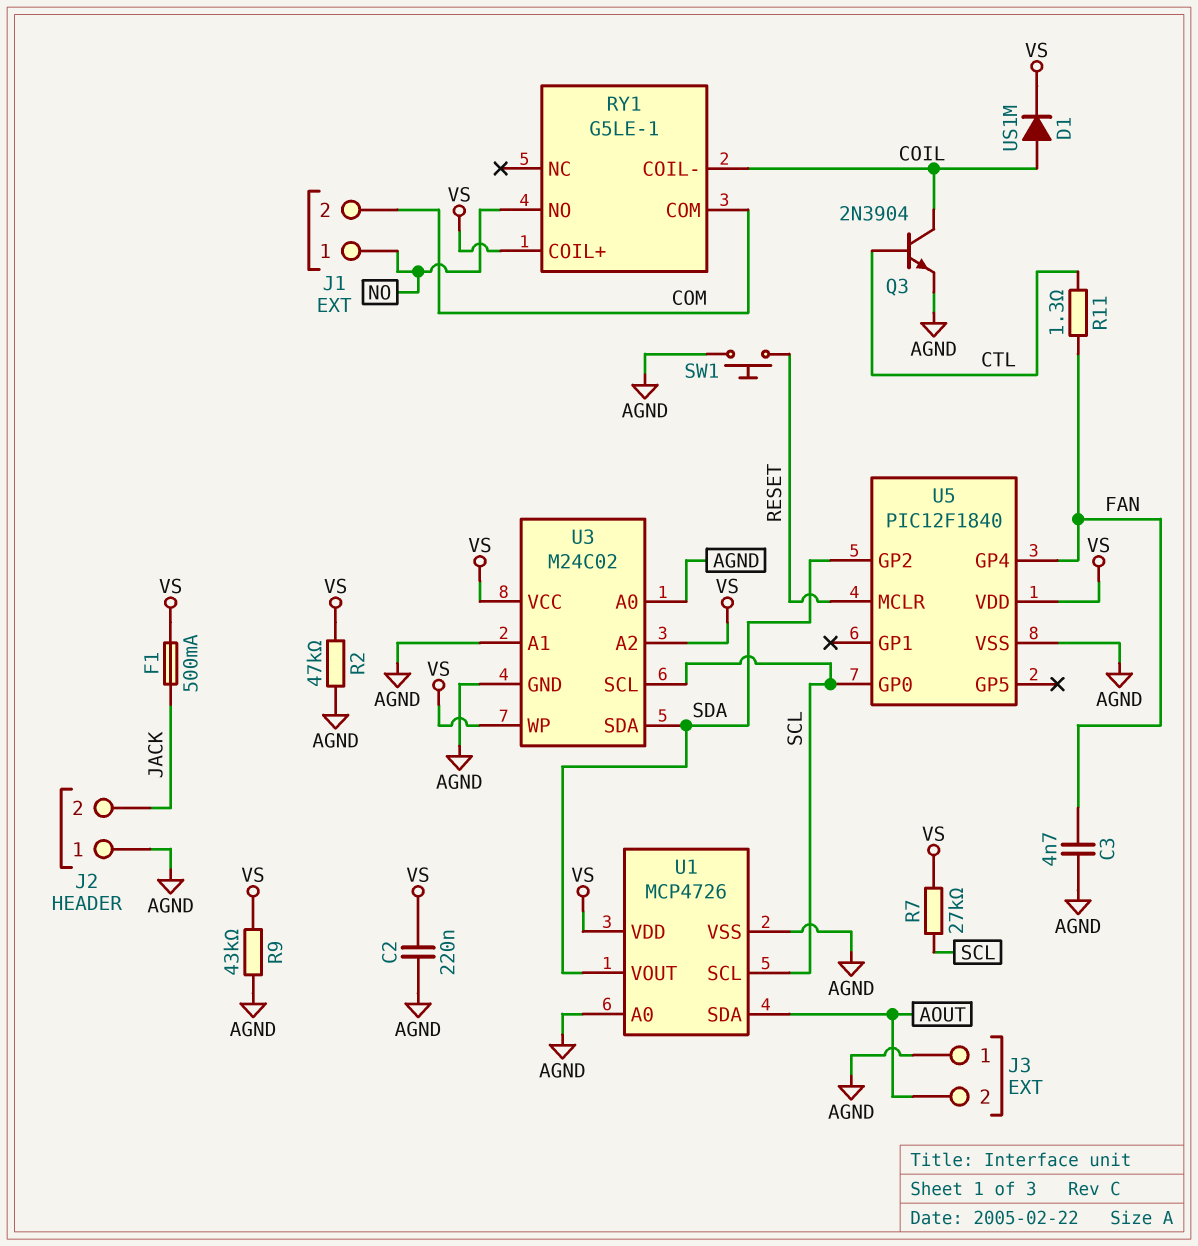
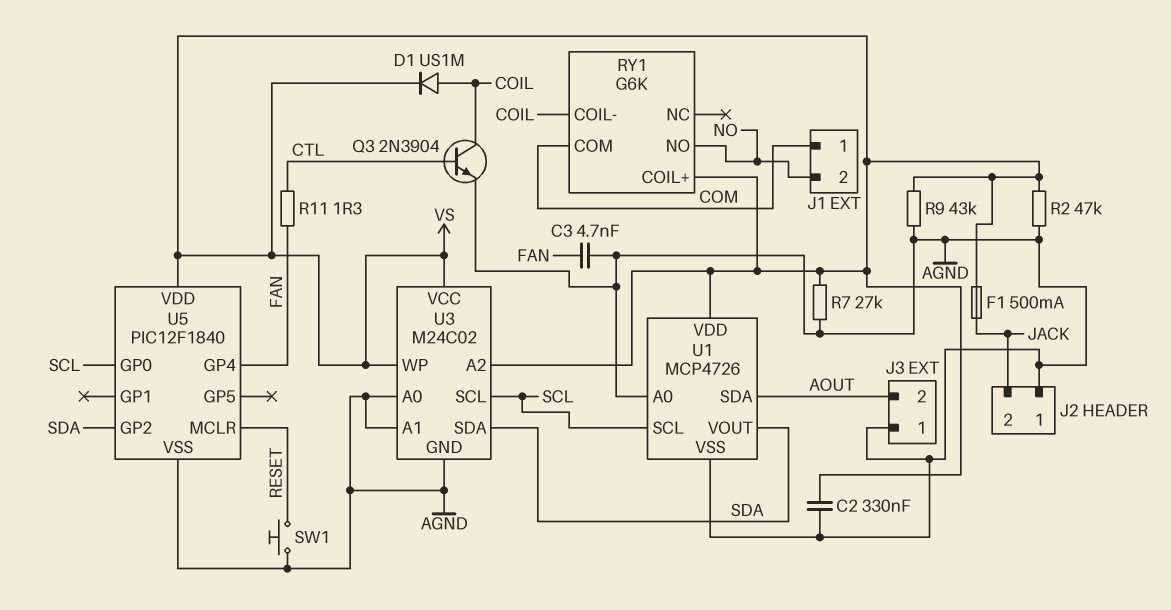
C2: 220nF (AGND, VS) -> 330nF (AGND, VS)
J1 pin 1: NO -> COM
J1 pin 2: COM -> NO
R7: 27k (SCL, VS) -> 27k (AGND, VS)
RY1: G5LE-1 -> G6K

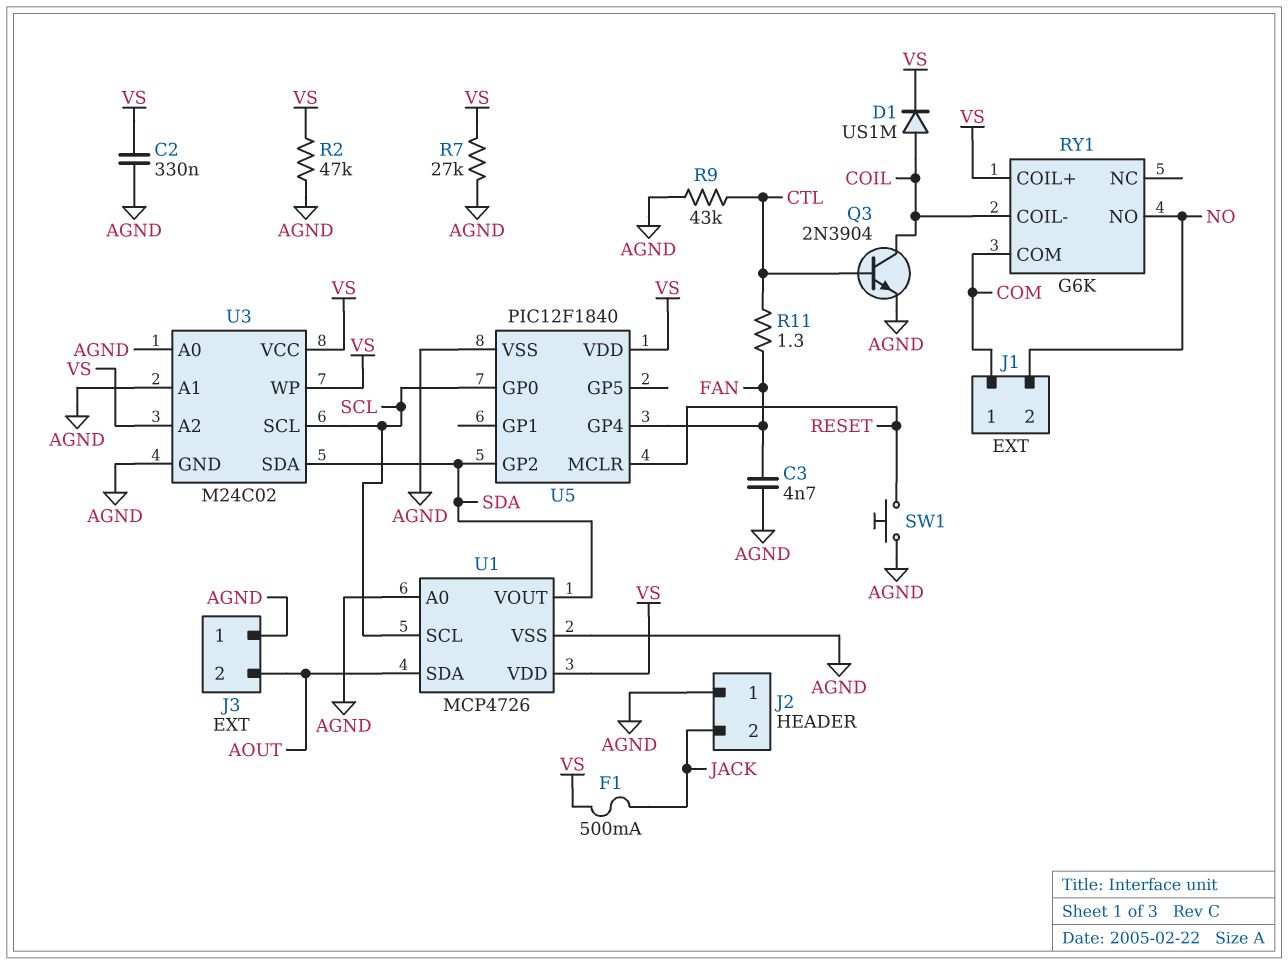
R9: 43k (AGND, VS) -> 43k (AGND, CTL)

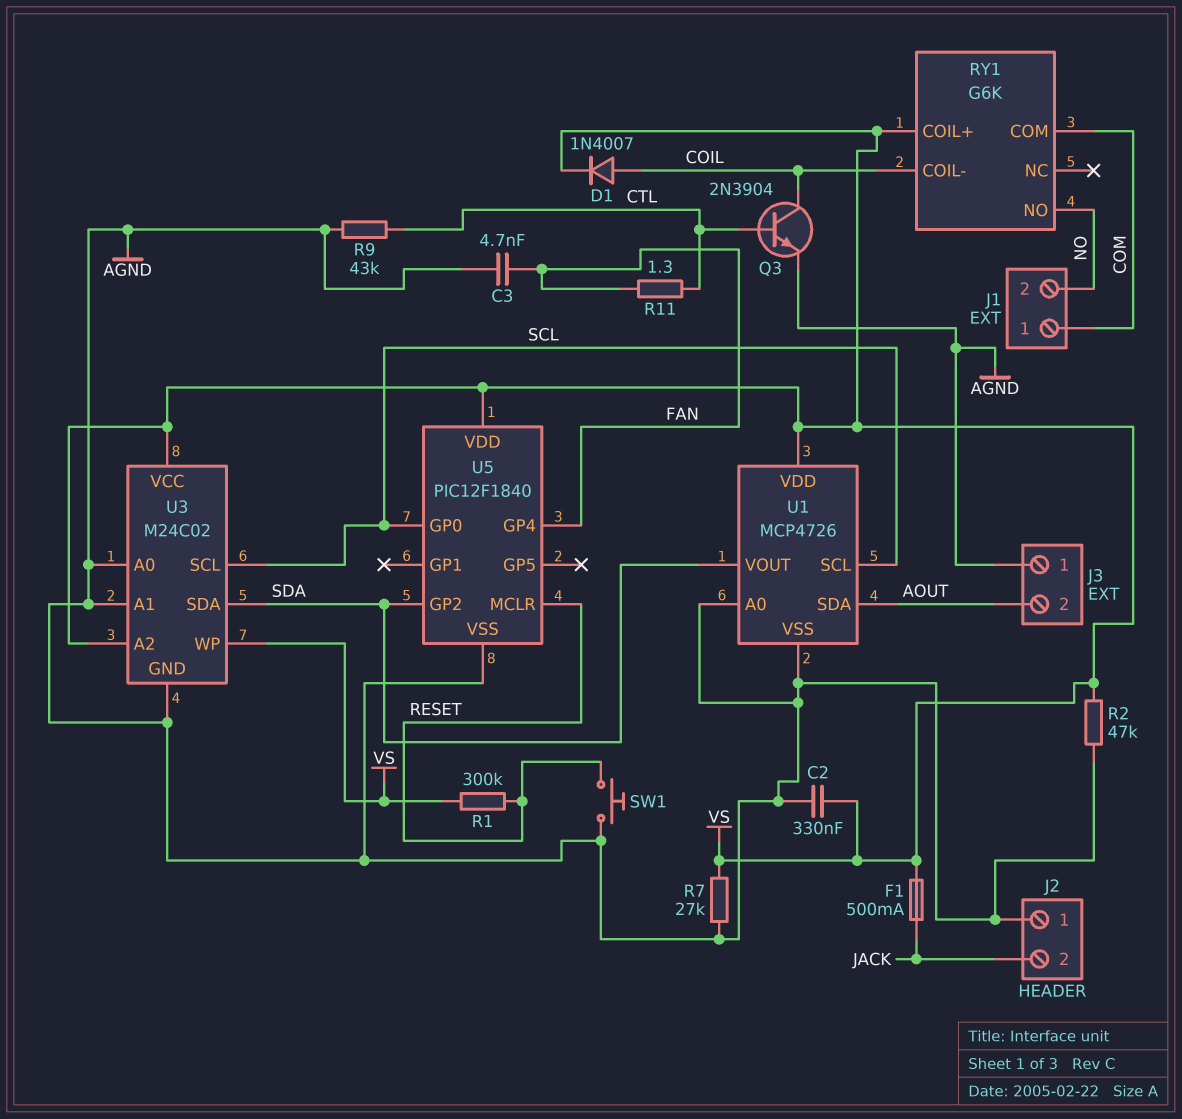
D1: diode US1M (A COIL, K VS) -> diode 1N4007 (A COIL, K VS)
R1: none -> 300k (RESET, VS)

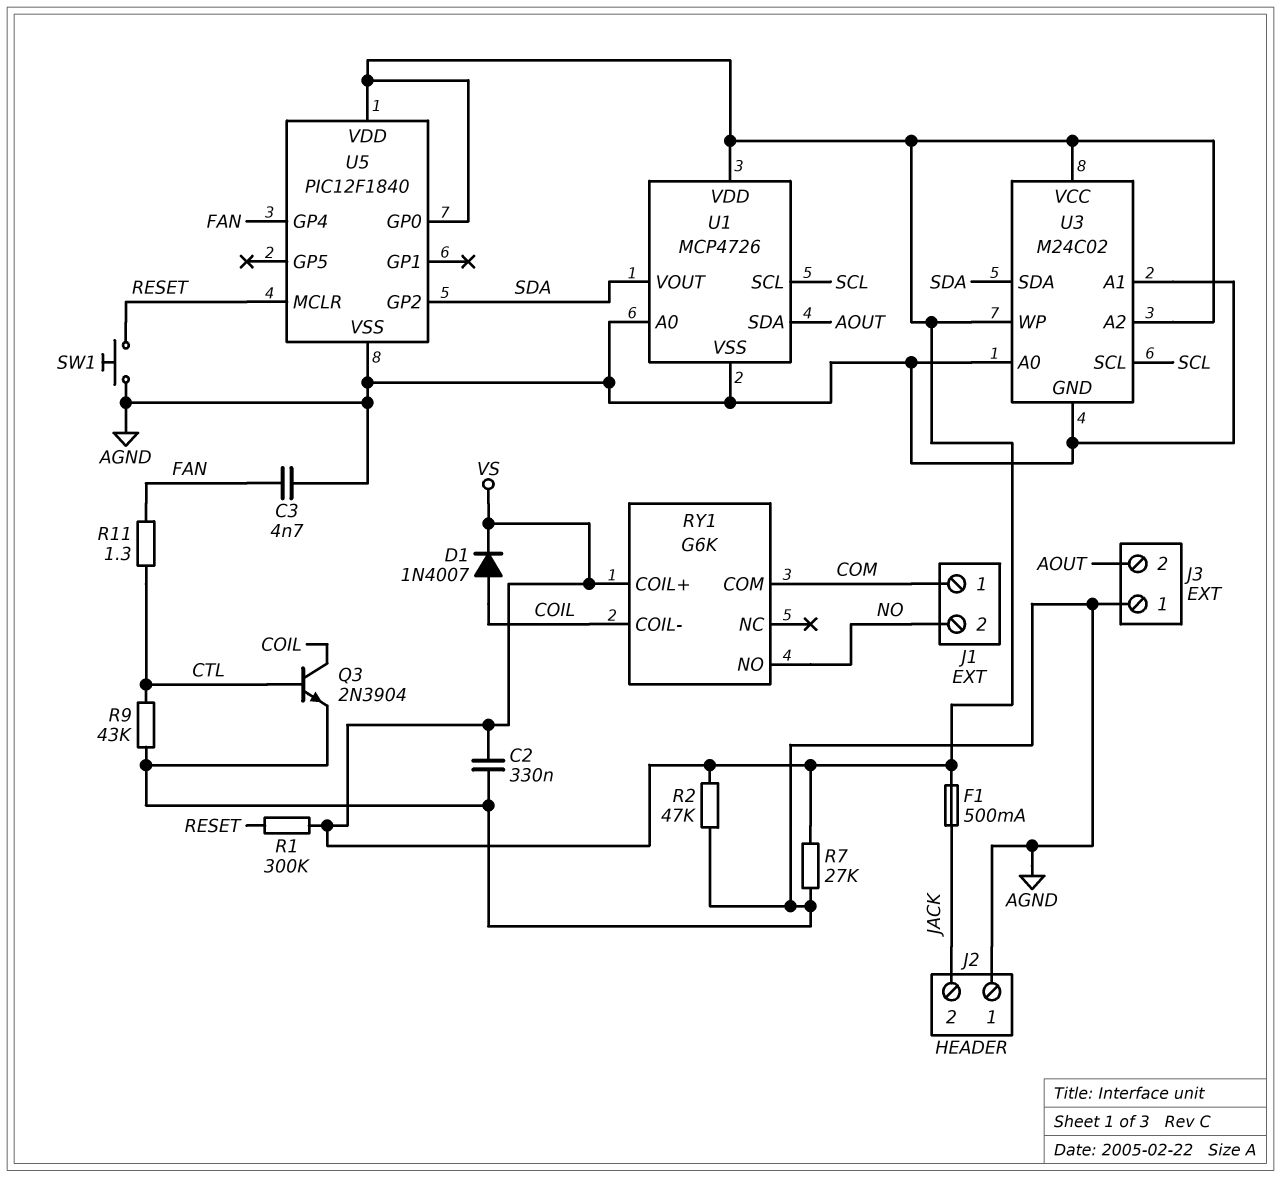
U5 pin GP0: SCL -> VS

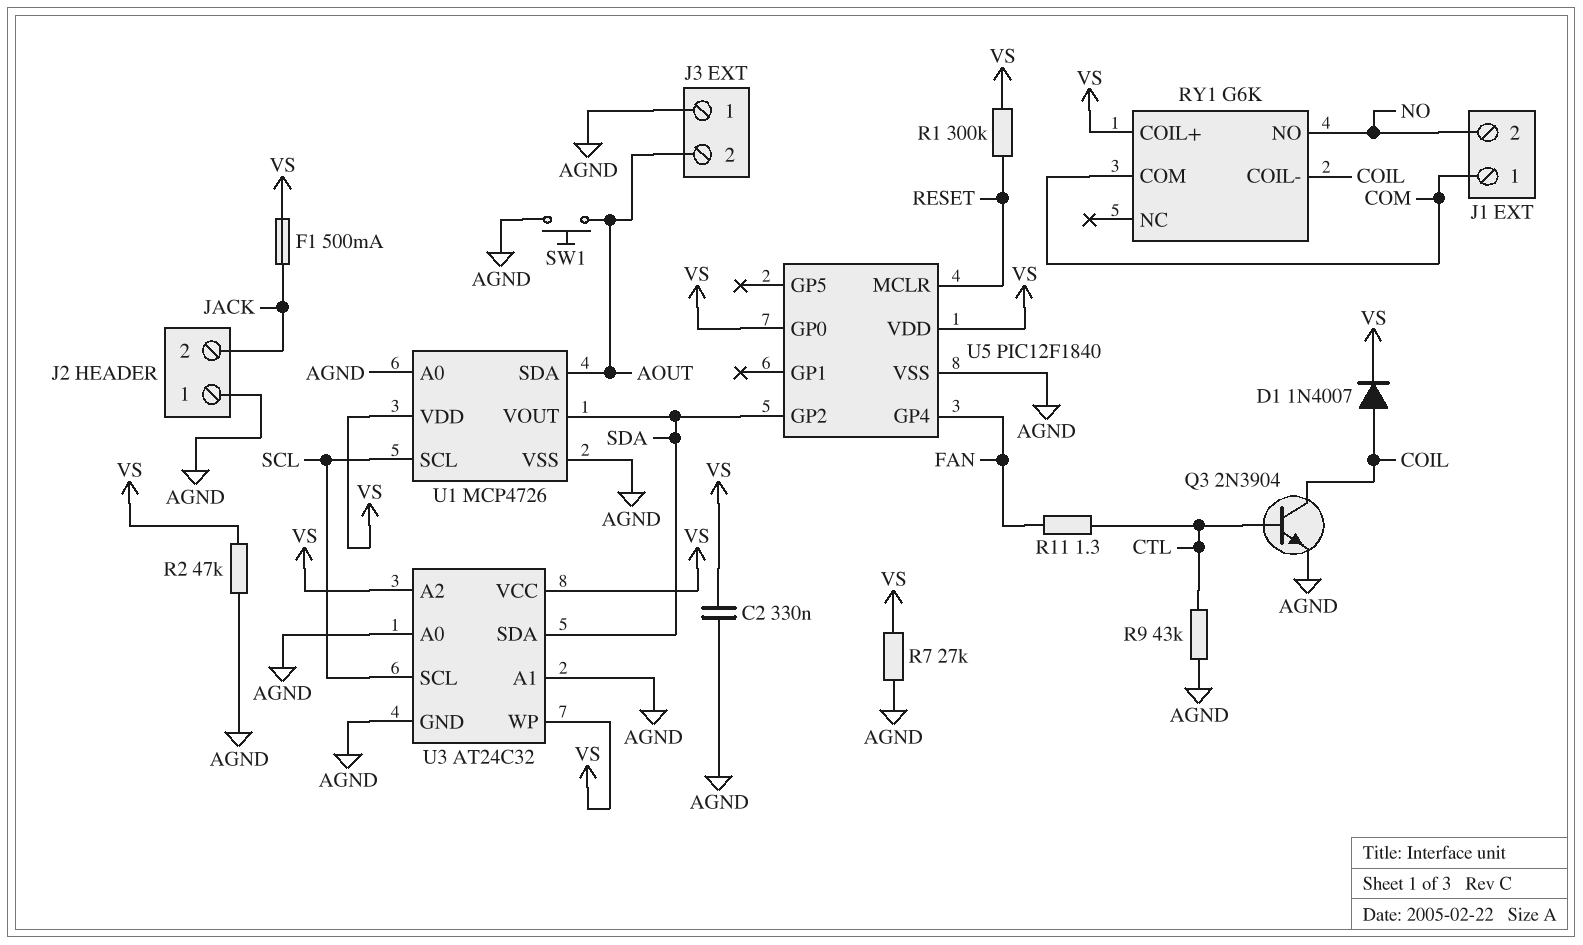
C3: 4.7nF (AGND, FAN) -> none
SW1: button (AGND, RESET) -> button (AGND, AOUT)
U3: M24C02 -> AT24C32

